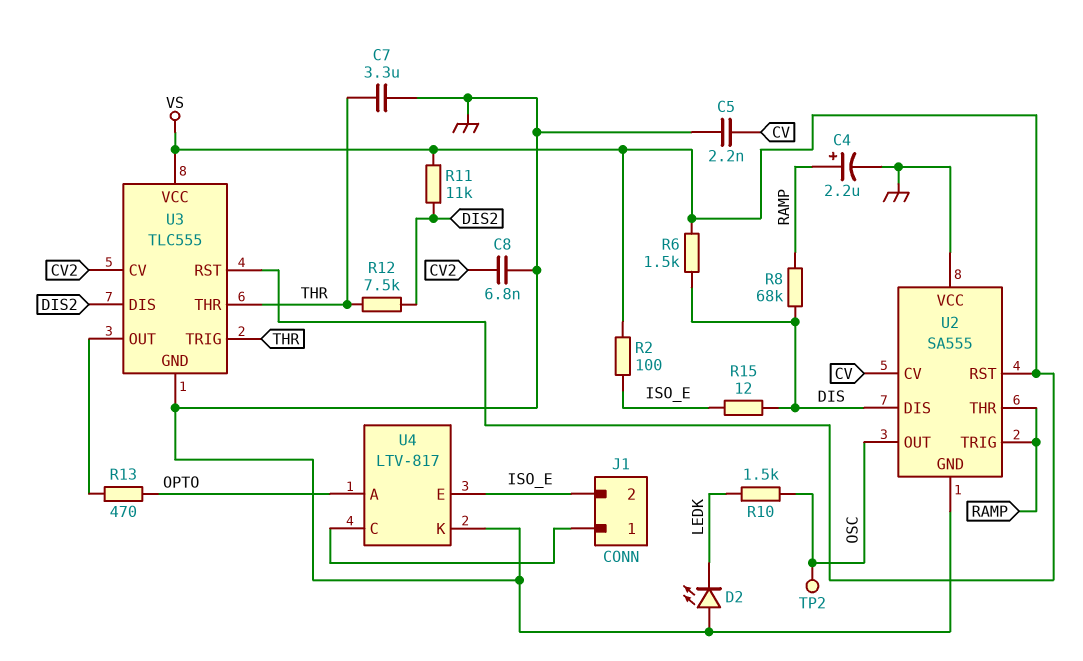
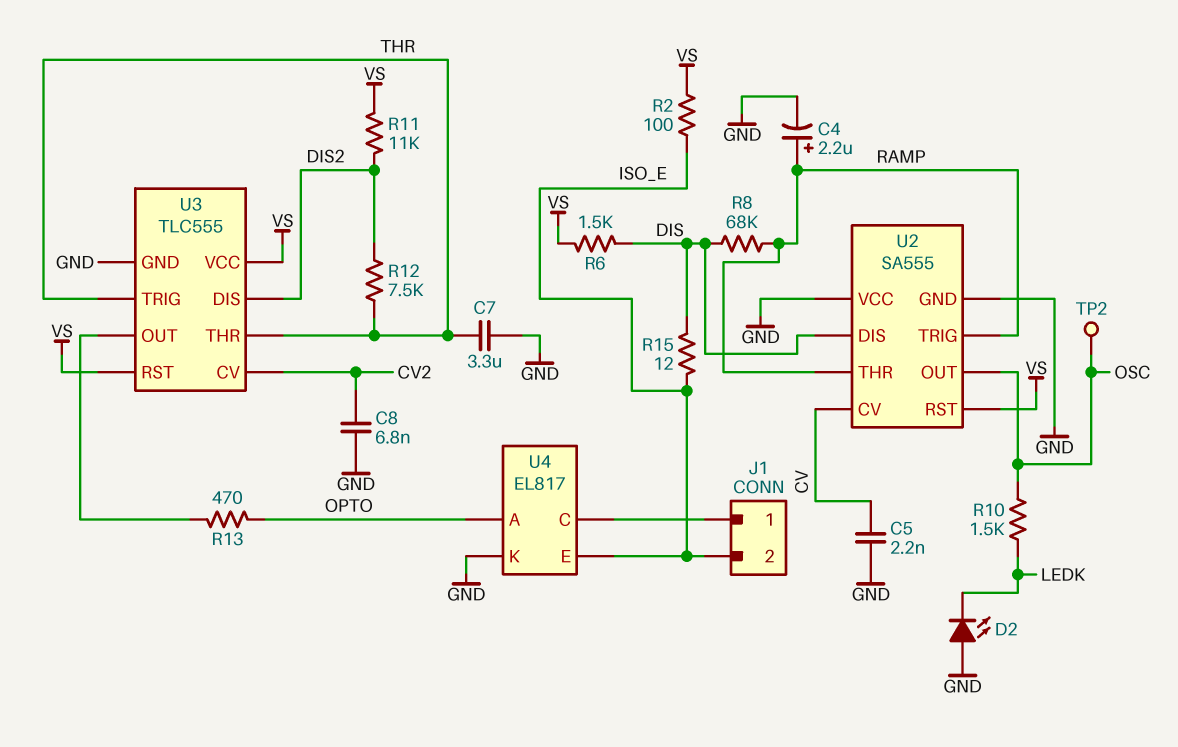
U4: LTV-817 -> EL817

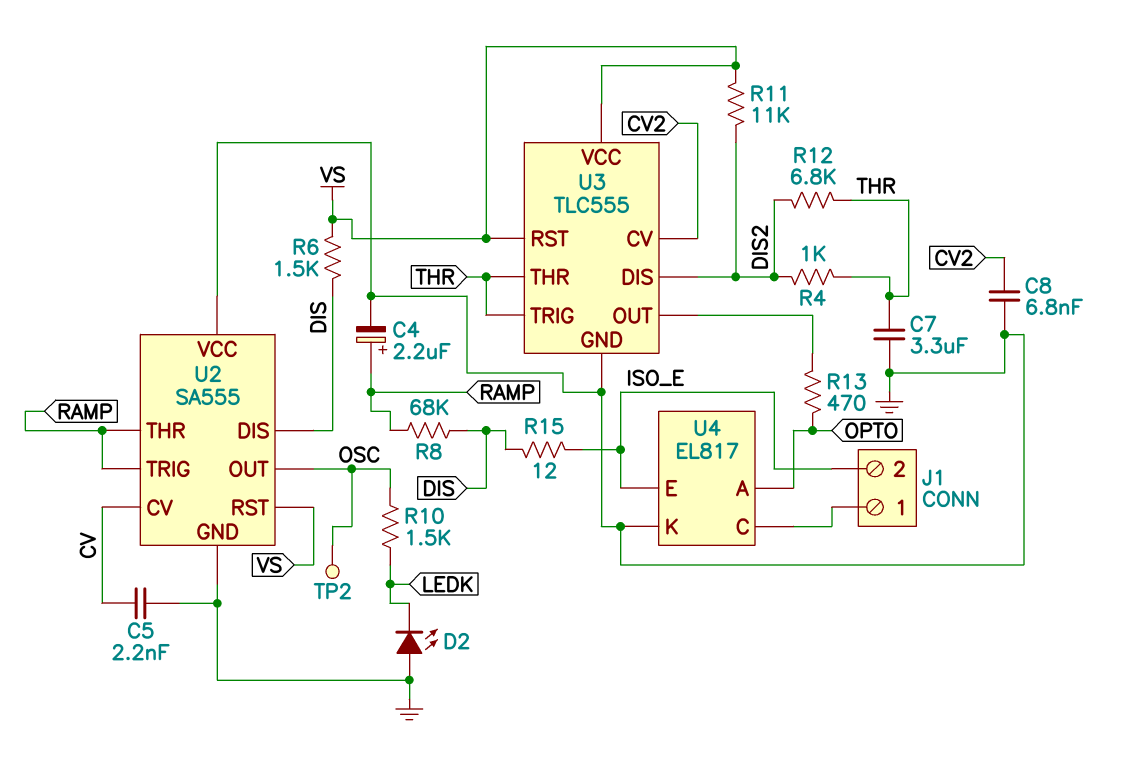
R2: 100 (ISO_E, VS) -> none
R4: none -> 1k (DIS2, THR)
R12: 7.5k (DIS2, THR) -> 6.8k (DIS2, THR)

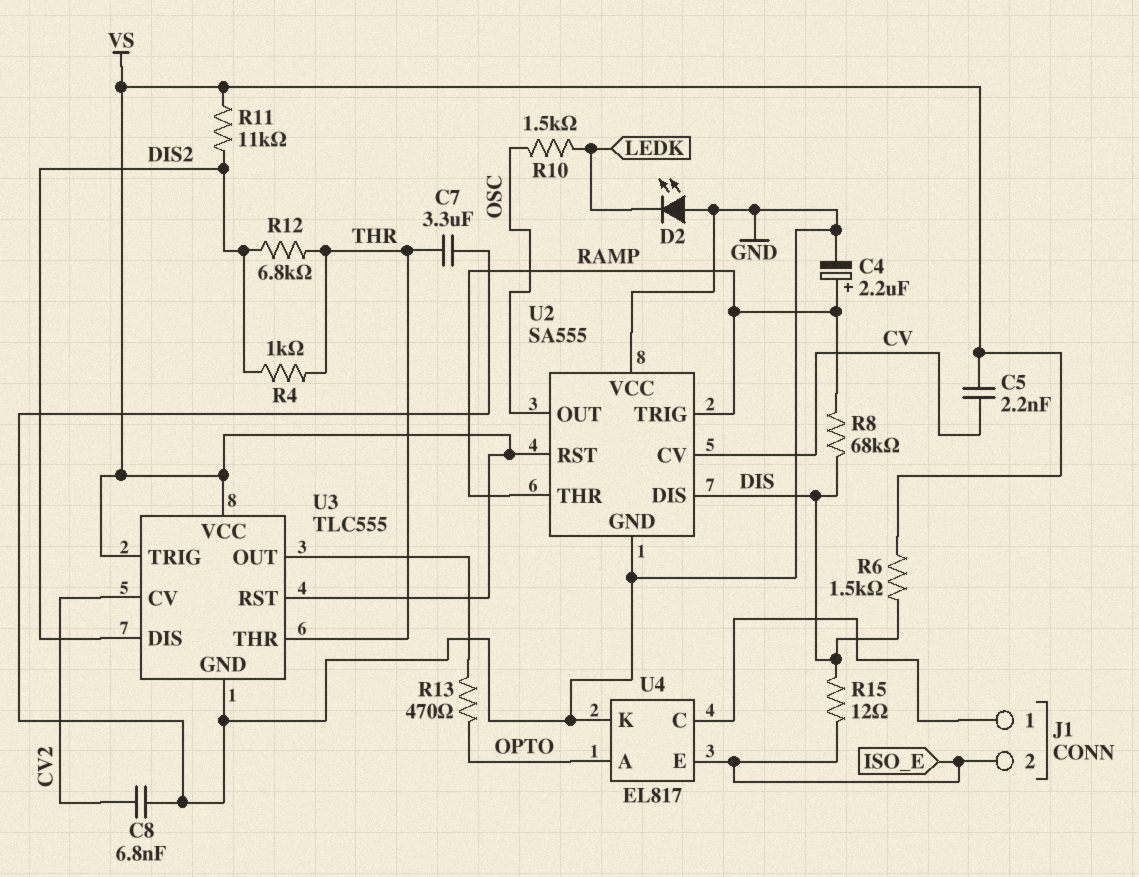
C5: 2.2nF (CV, GND) -> 2.2nF (CV, VS)
TP2: test point (OSC) -> none
U3 pin TRIG: THR -> VS

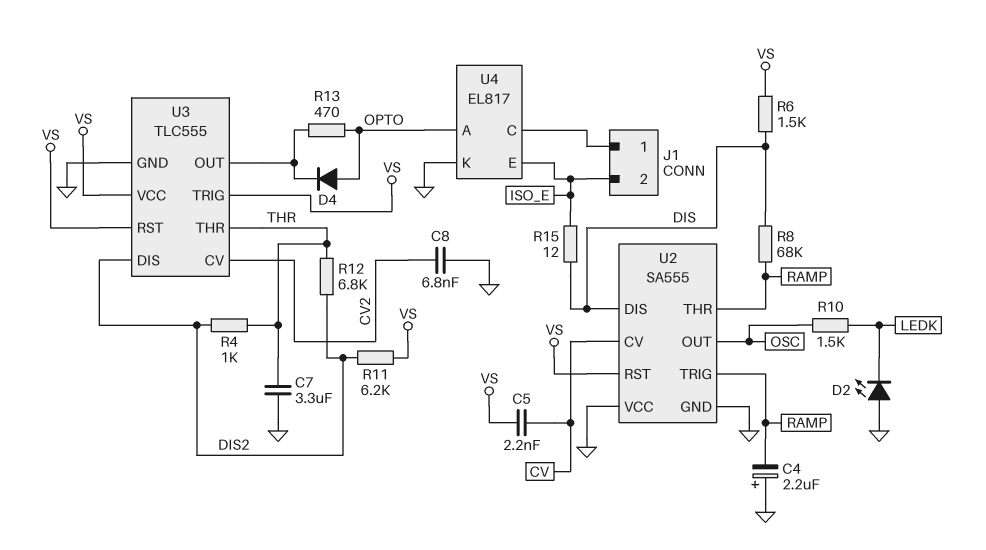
C4: 2.2uF (plus RAMP, minus GND) -> 2.2uF (plus GND, minus RAMP)
D4: none -> diode (A OPTO, K U3/OUT)
R11: 11k (DIS2, VS) -> 6.2k (DIS2, VS)

